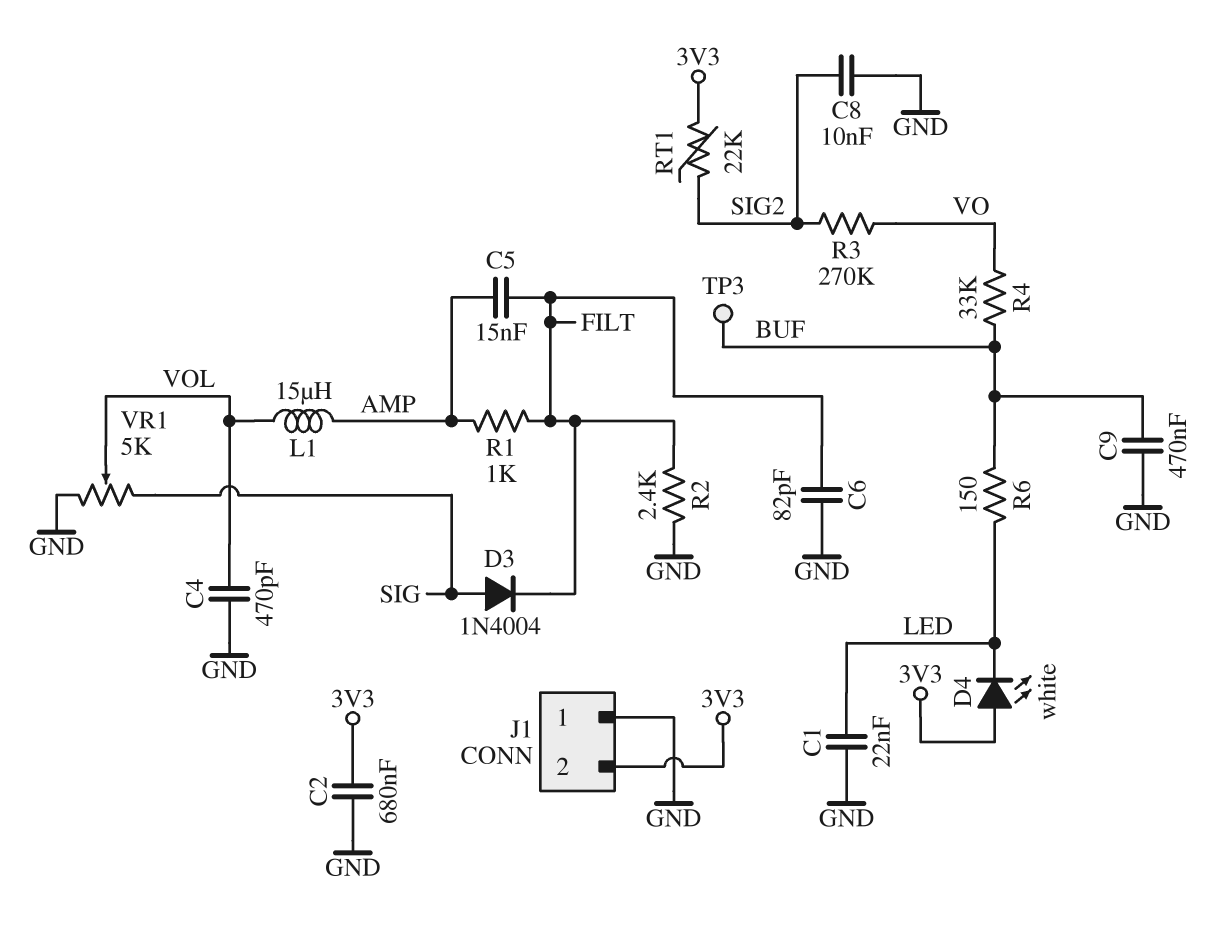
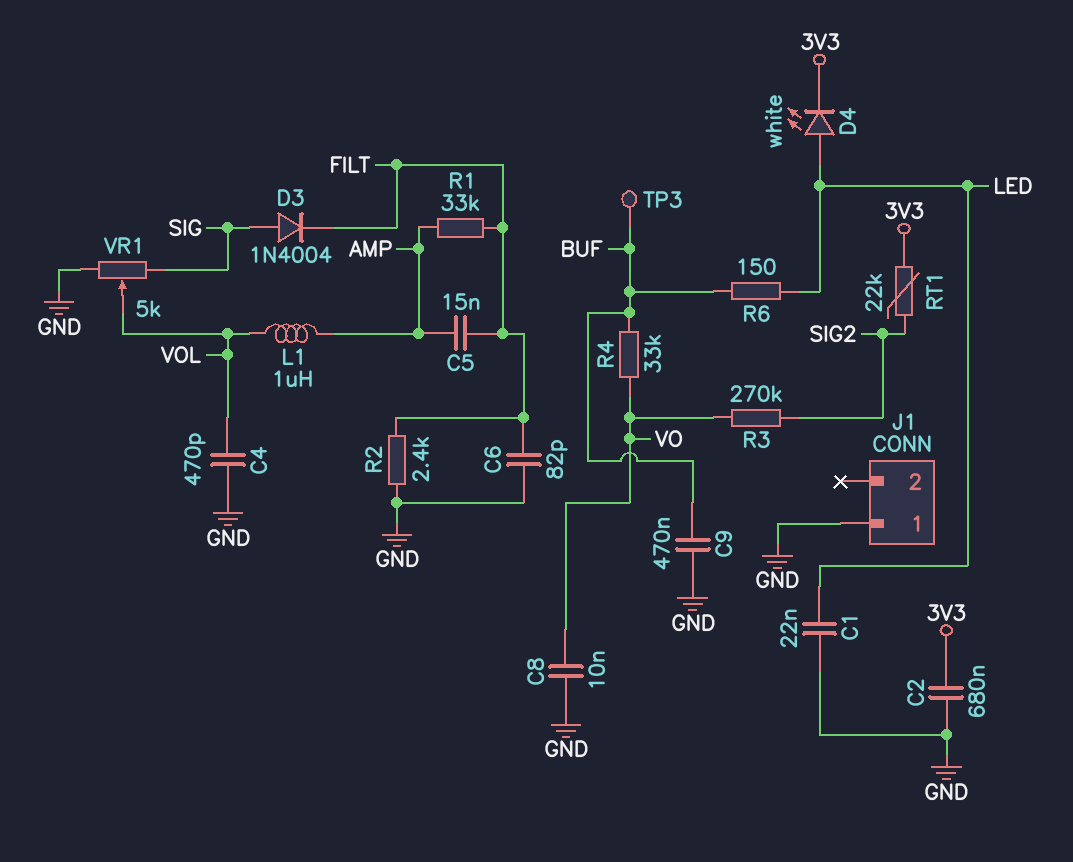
C8: 10nF (GND, SIG2) -> 10nF (GND, VO)
D4: LED white (A 3V3, K LED) -> LED white (A LED, K 3V3)
J1 pin 2: 3V3 -> none
L1: 15uH (AMP, VOL) -> 1uH (AMP, VOL)
R1: 1k (AMP, FILT) -> 33k (AMP, FILT)

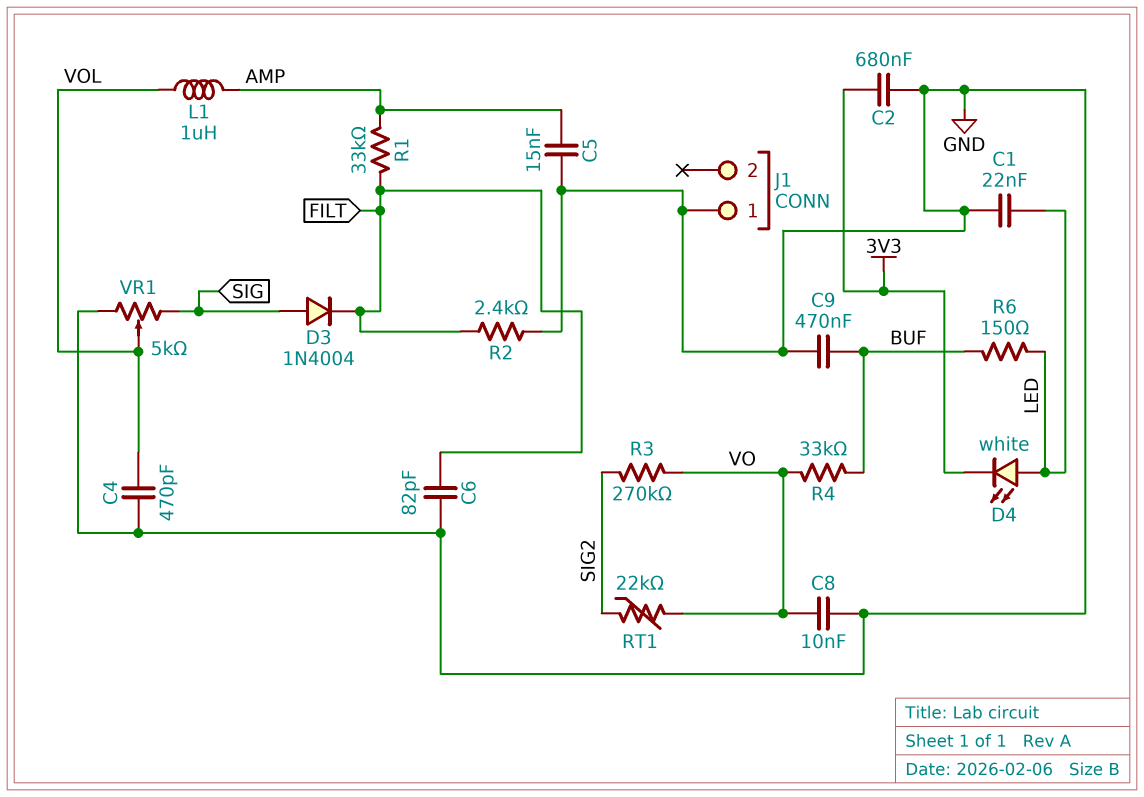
C5: 15nF (AMP, FILT) -> 15nF (AMP, GND)
RT1: 22k (3V3, SIG2) -> 22k (SIG2, VO)
TP3: test point (BUF) -> none

